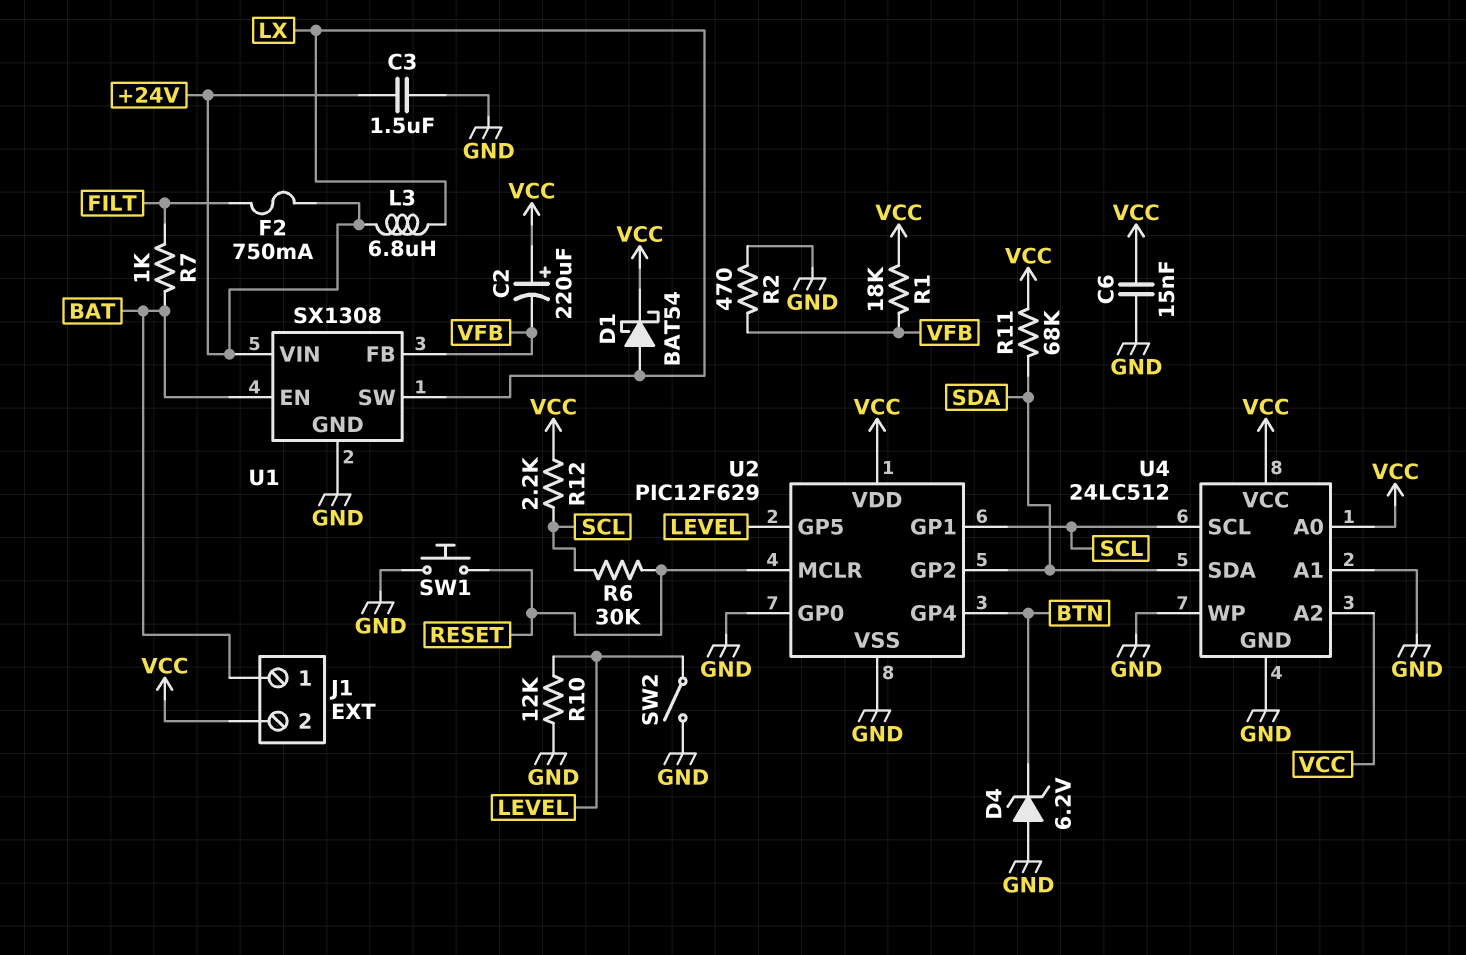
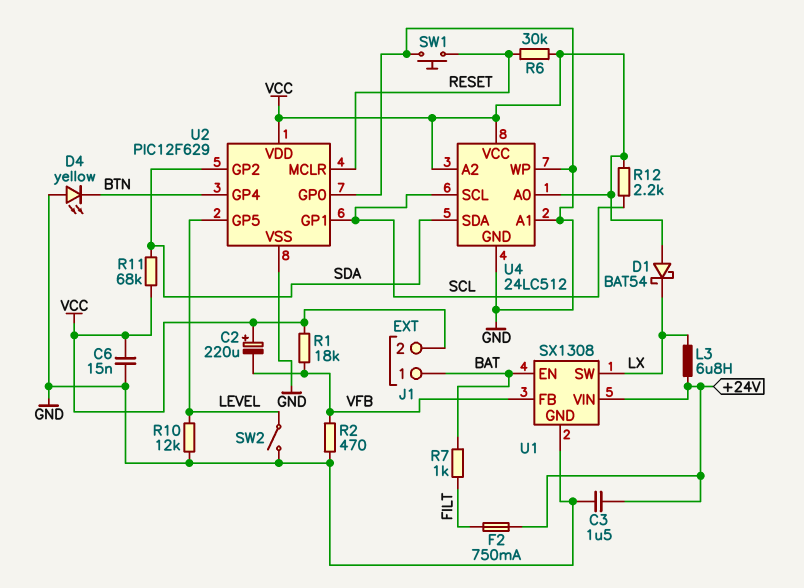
D1: schottky BAT54 (A LX, K VCC) -> schottky BAT54 (A VCC, K LX)
D4: zener 6.2V (A GND, K BTN) -> LED yellow (A GND, K BTN)
R6: 30k (RESET, SCL) -> 30k (RESET, VCC)

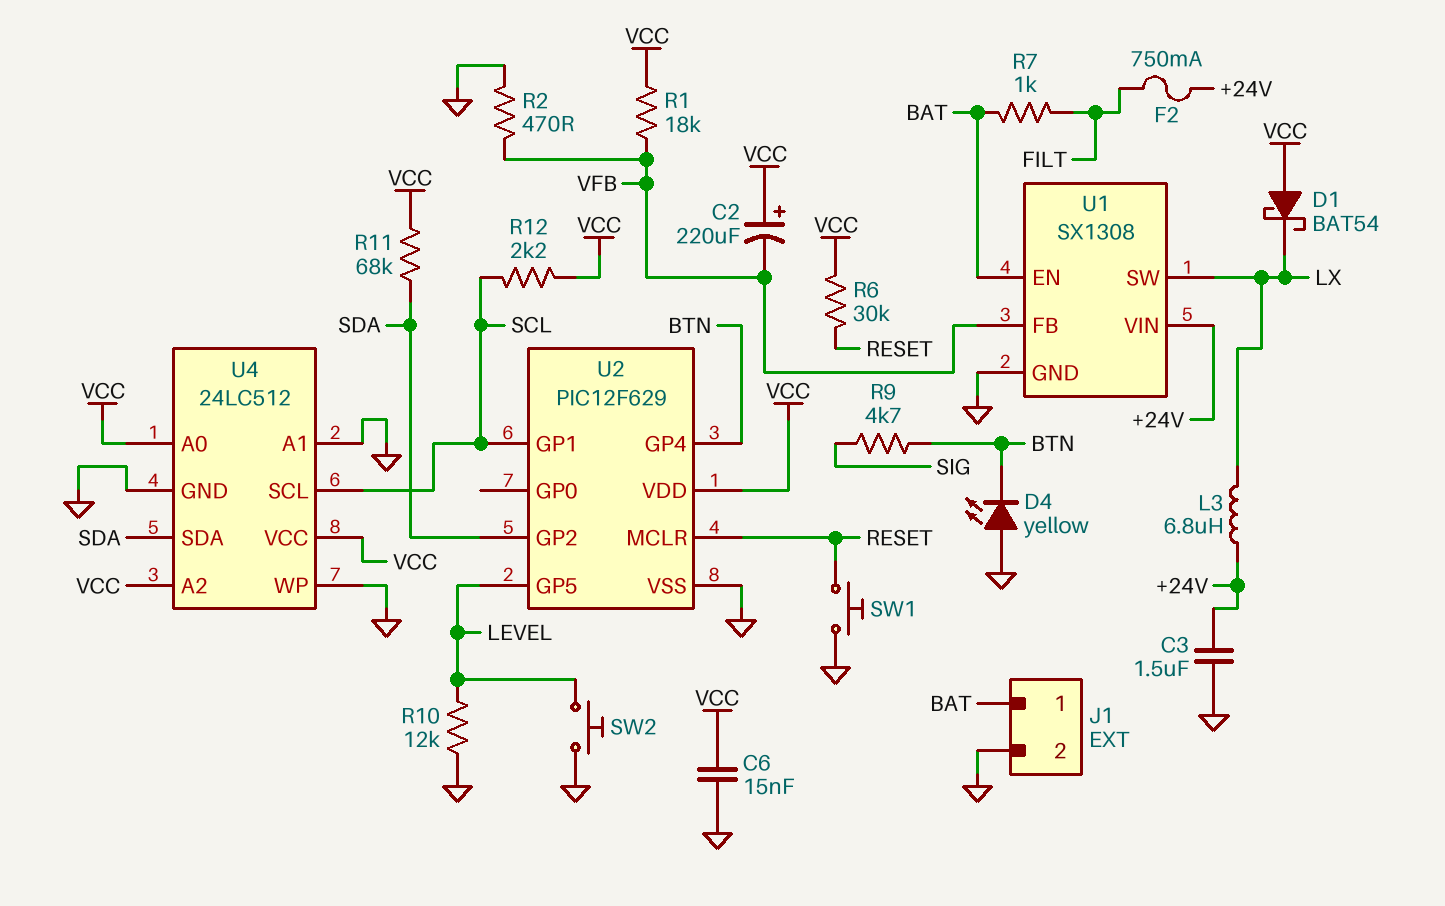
J1 pin 2: VCC -> GND
R9: none -> 4.7k (BTN, SIG)
SW2: switch (GND, LEVEL) -> button (GND, LEVEL)
U2 pin GP0: GND -> none

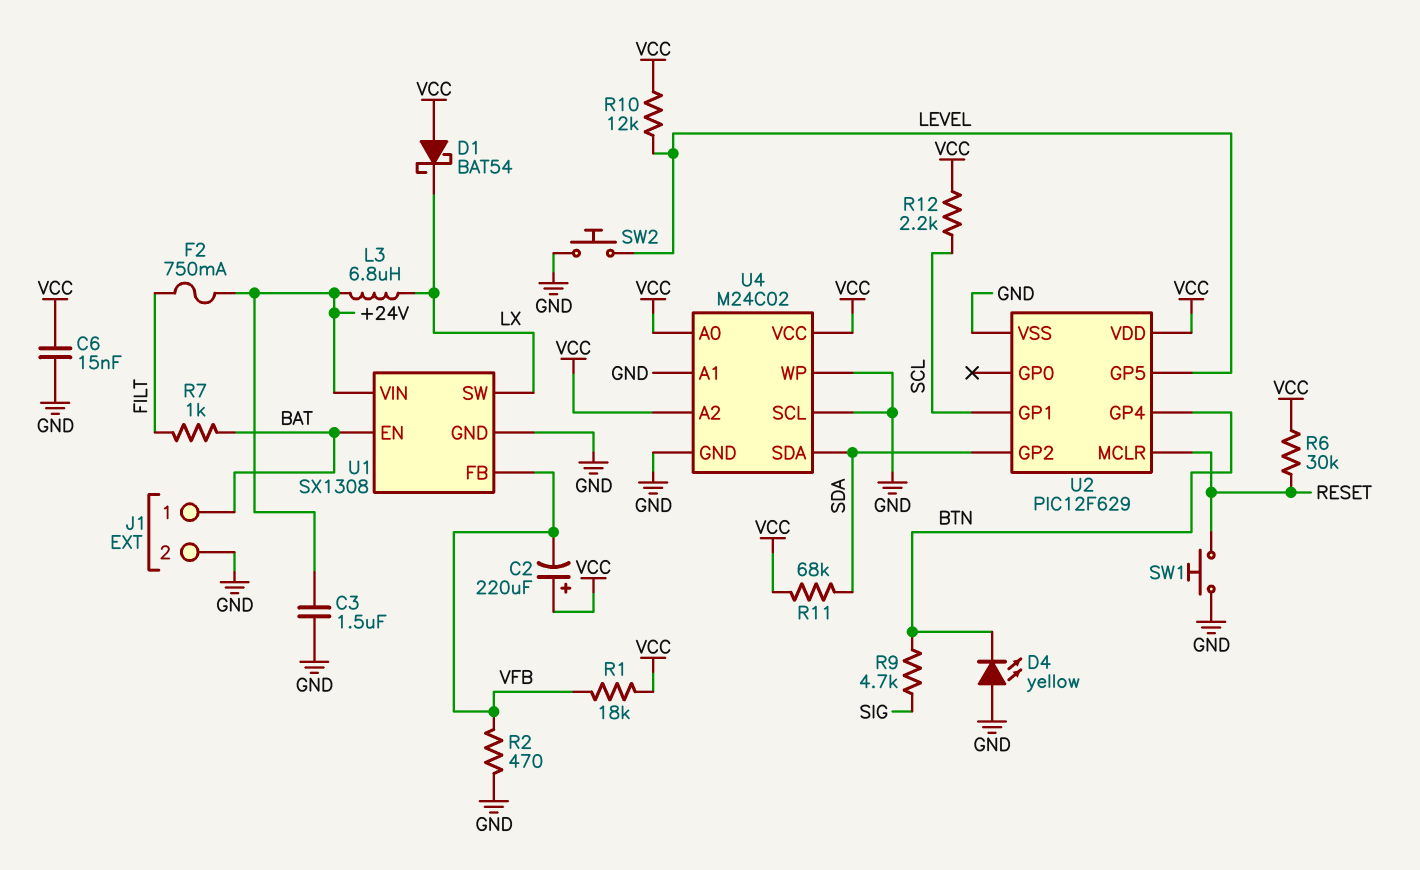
R10: 12k (GND, LEVEL) -> 12k (LEVEL, VCC)
U4: 24LC512 -> M24C02
U4 pin SCL: SCL -> GND

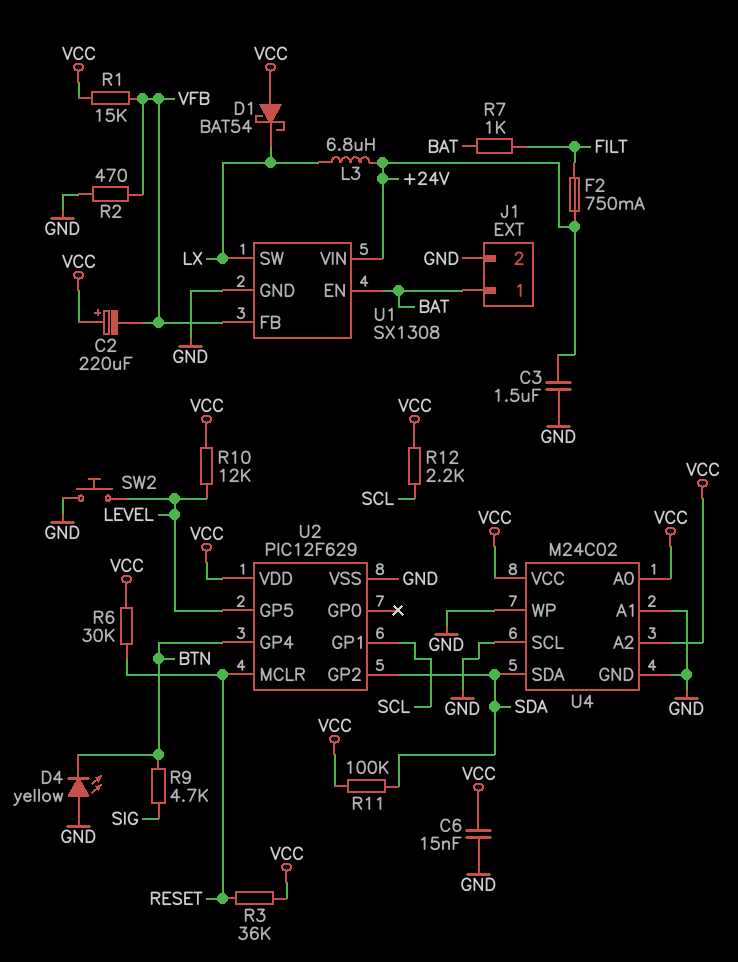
R1: 18k (VCC, VFB) -> 15k (VCC, VFB)
R3: none -> 36k (RESET, VCC)
R11: 68k (SDA, VCC) -> 100k (SDA, VCC)
SW1: button (GND, RESET) -> none

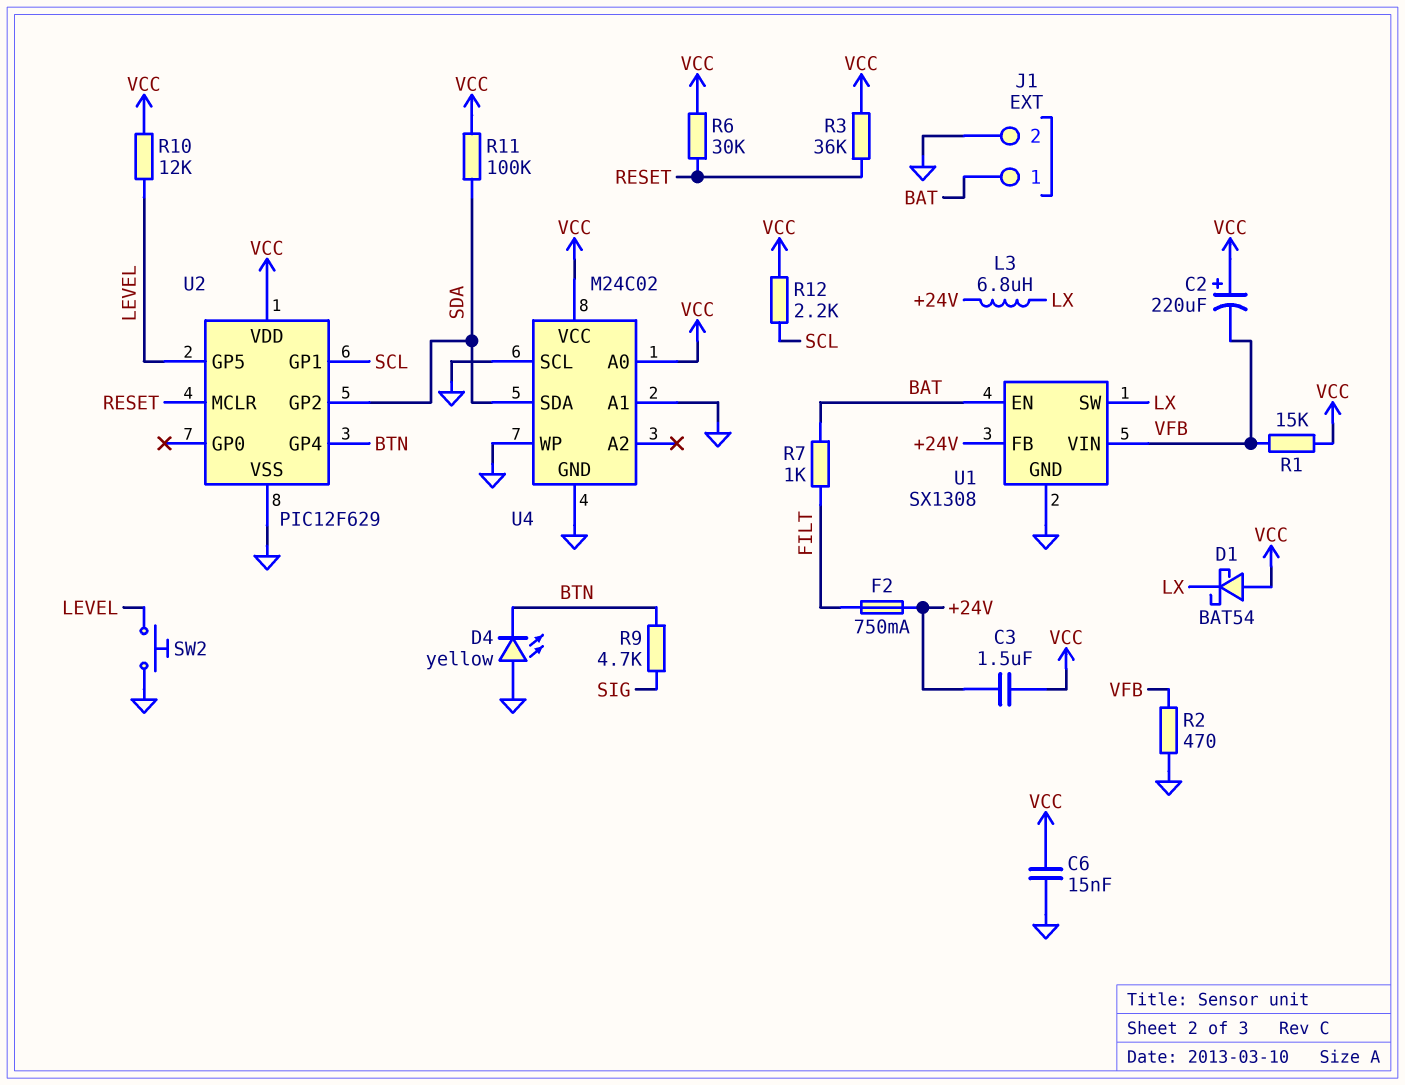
C3: 1.5uF (+24V, GND) -> 1.5uF (+24V, VCC)
U1 pin FB: VFB -> +24V
U1 pin VIN: +24V -> VFB
U4 pin A2: VCC -> none

